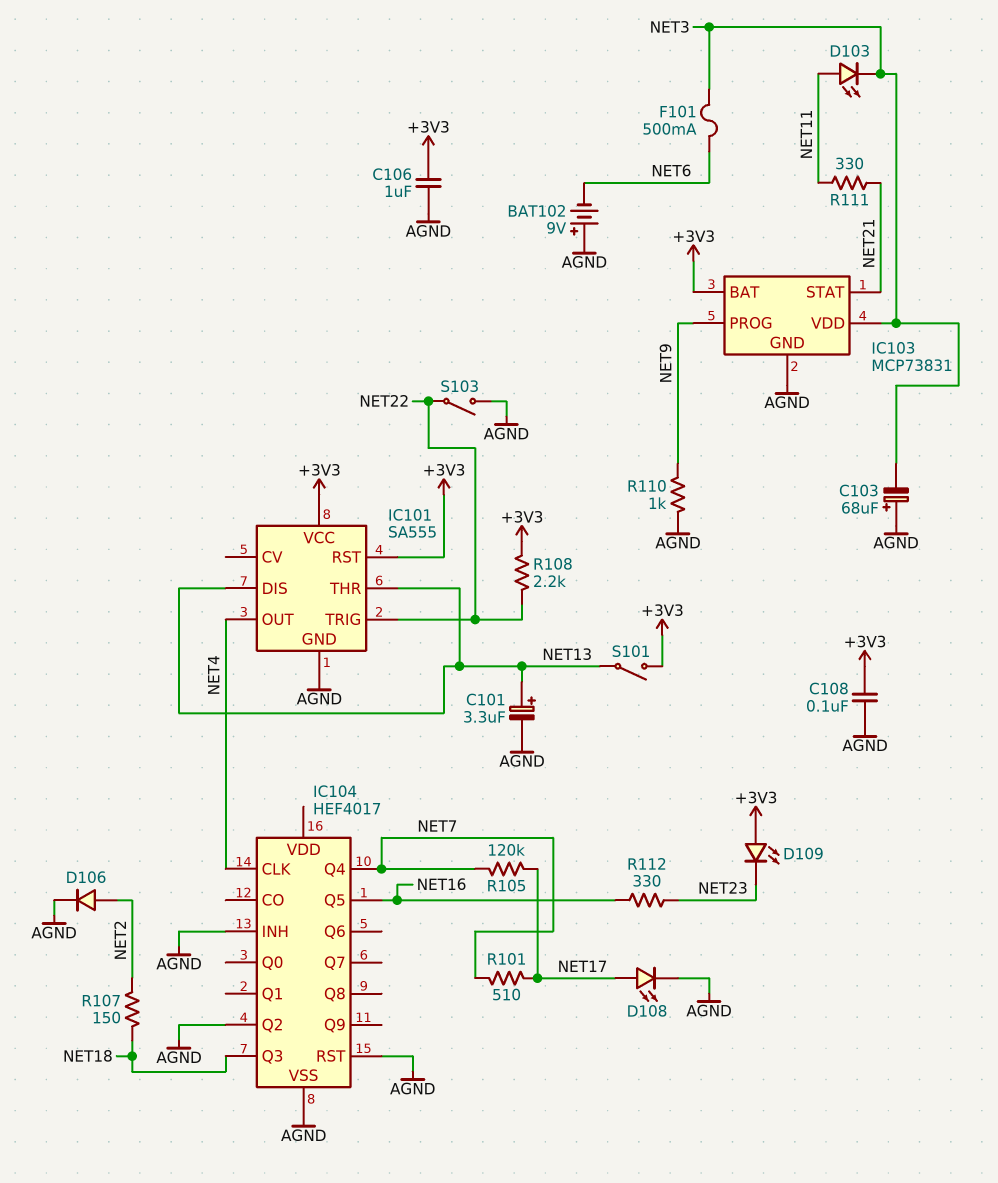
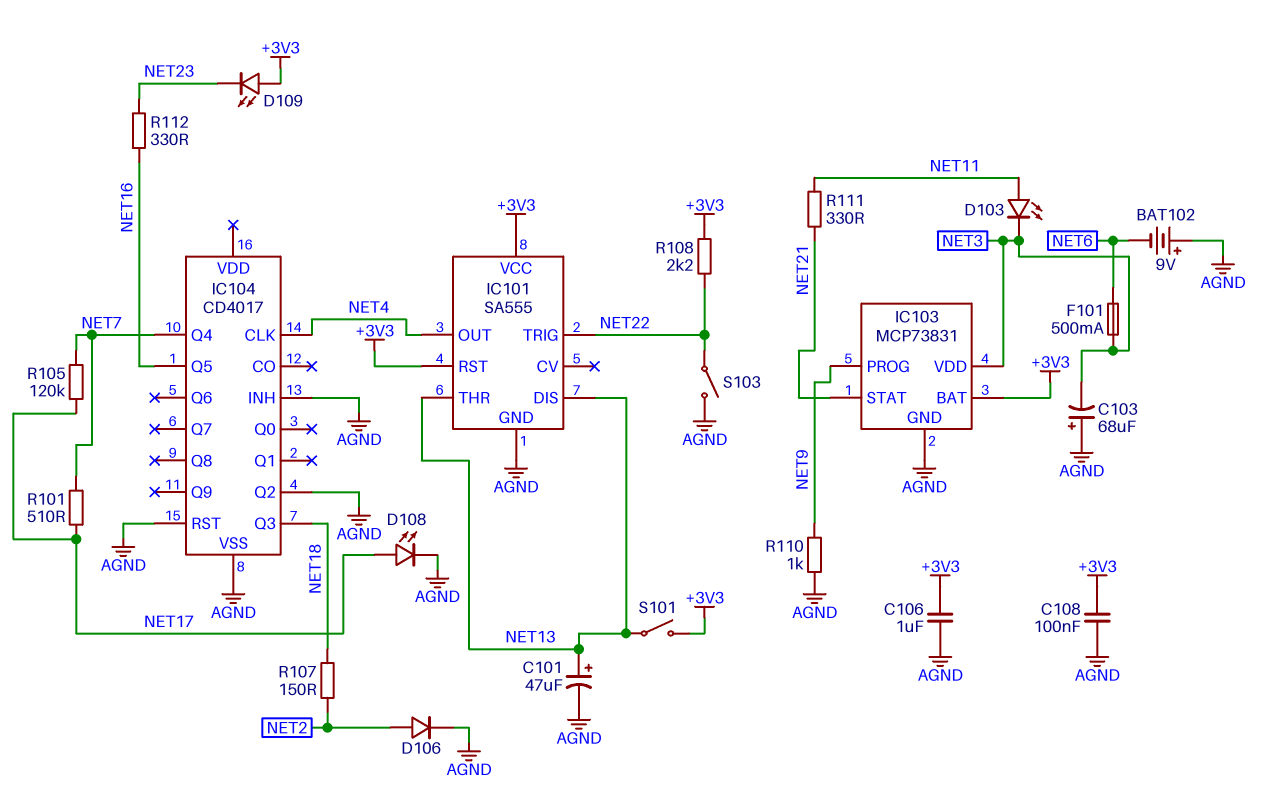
C101: 3.3uF (plus NET13, minus AGND) -> 47uF (plus NET13, minus AGND)
IC104: HEF4017 -> CD4017

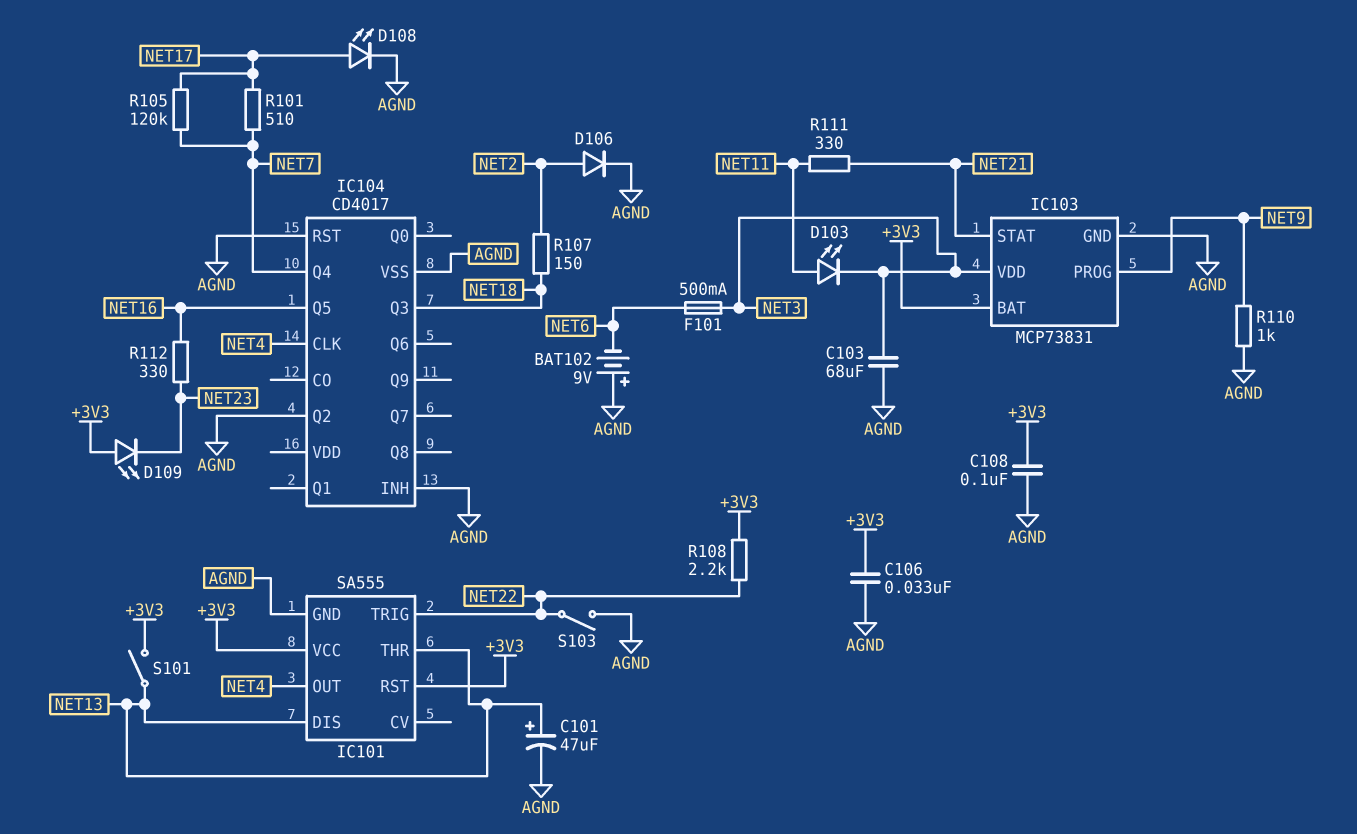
C103: 68uF (plus AGND, minus NET3) -> 68uF (AGND, NET3)
C106: 1uF (+3V3, AGND) -> 33nF (+3V3, AGND)

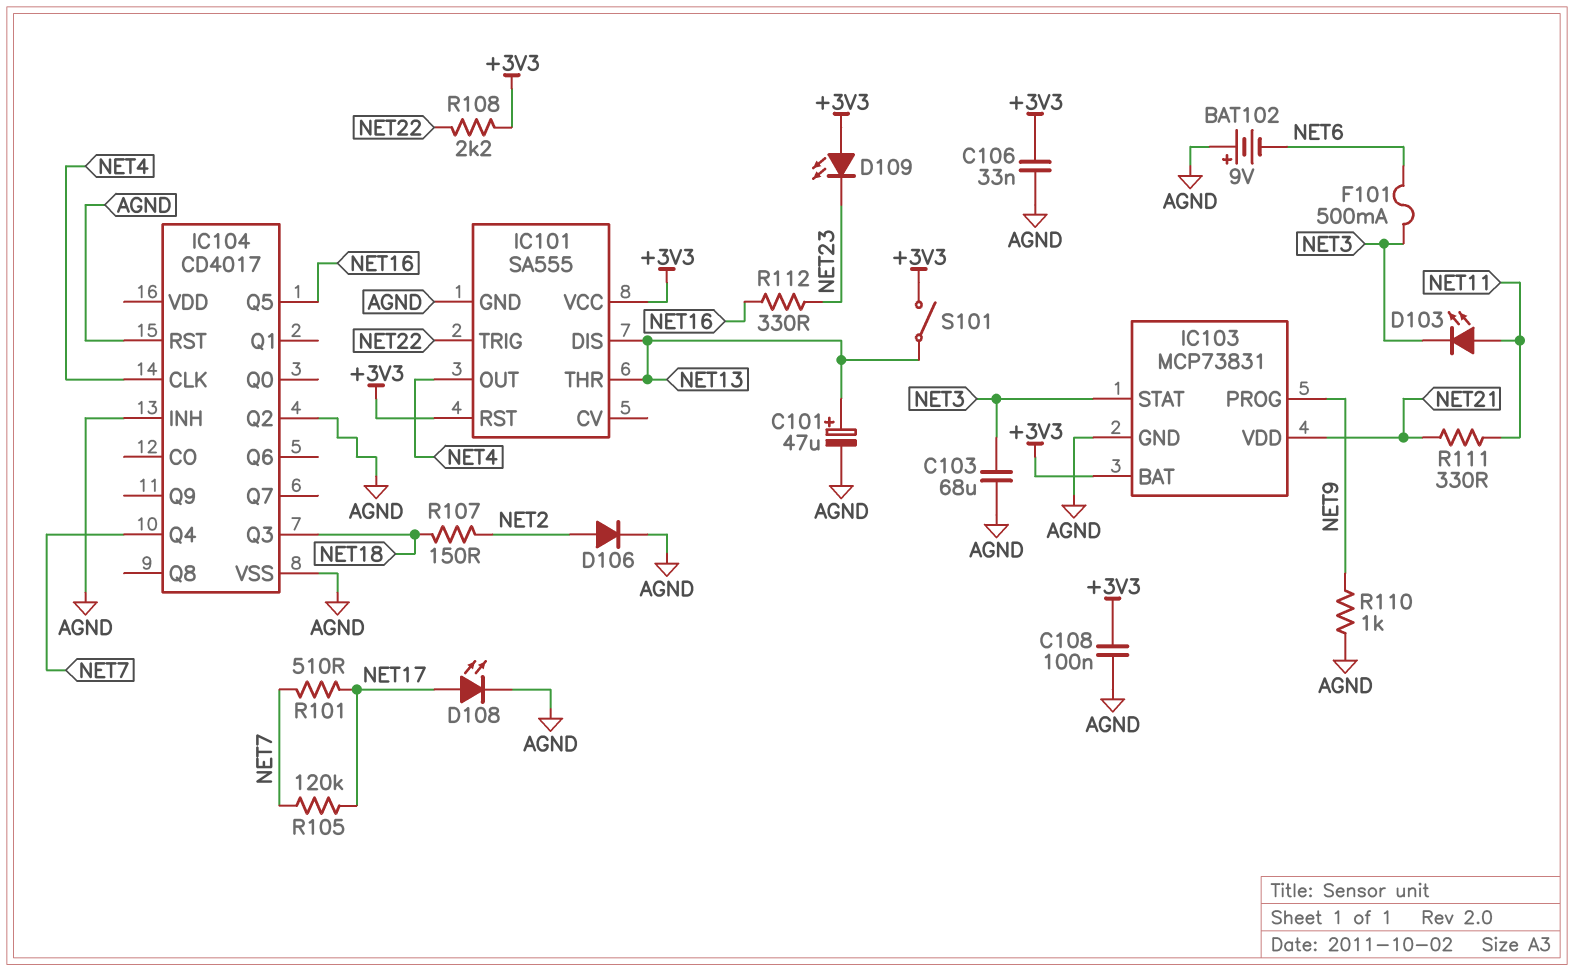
IC103 pin STAT: NET21 -> NET3
IC103 pin VDD: NET3 -> NET21
S103: switch (AGND, NET22) -> none

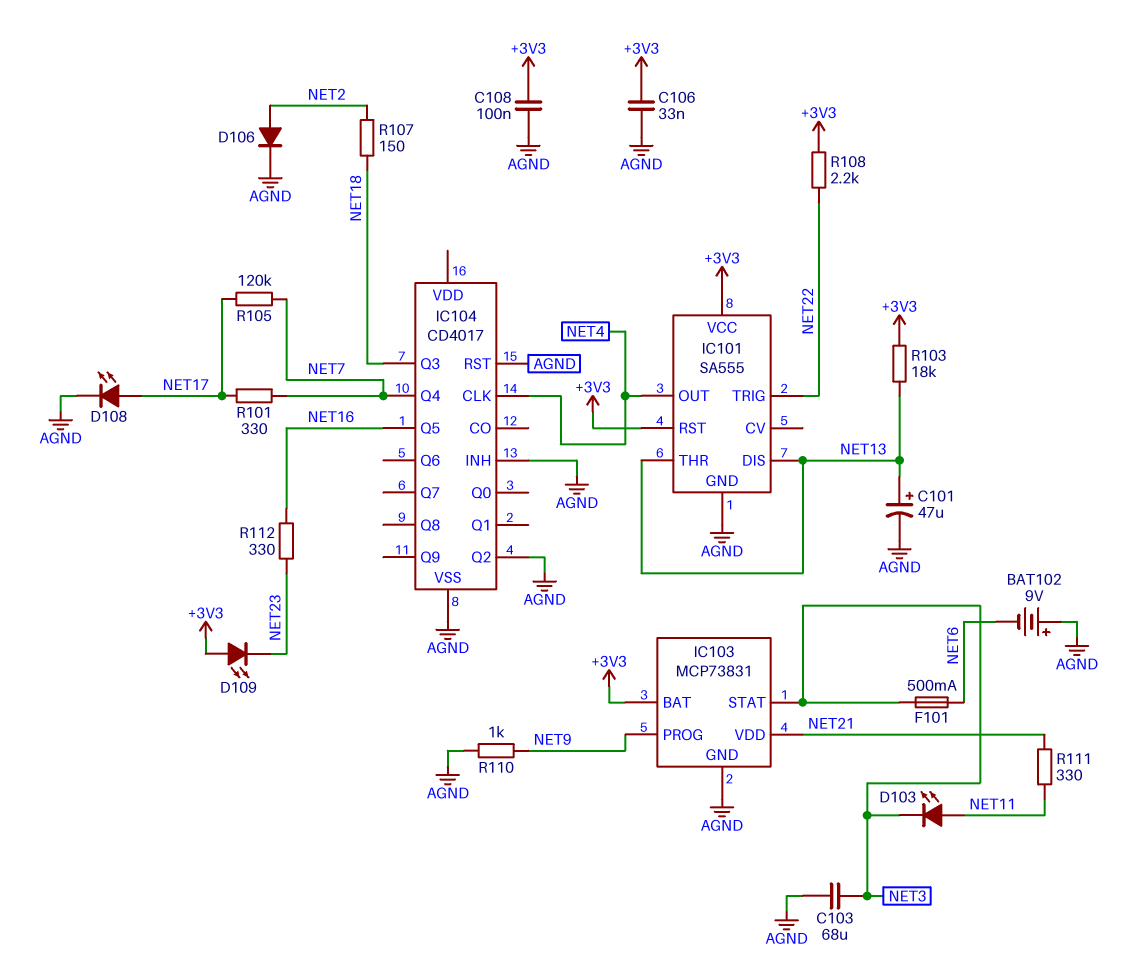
R101: 510 (NET7, NET17) -> 330 (NET7, NET17)
R103: none -> 18k (+3V3, NET13)
S101: switch (+3V3, NET13) -> none

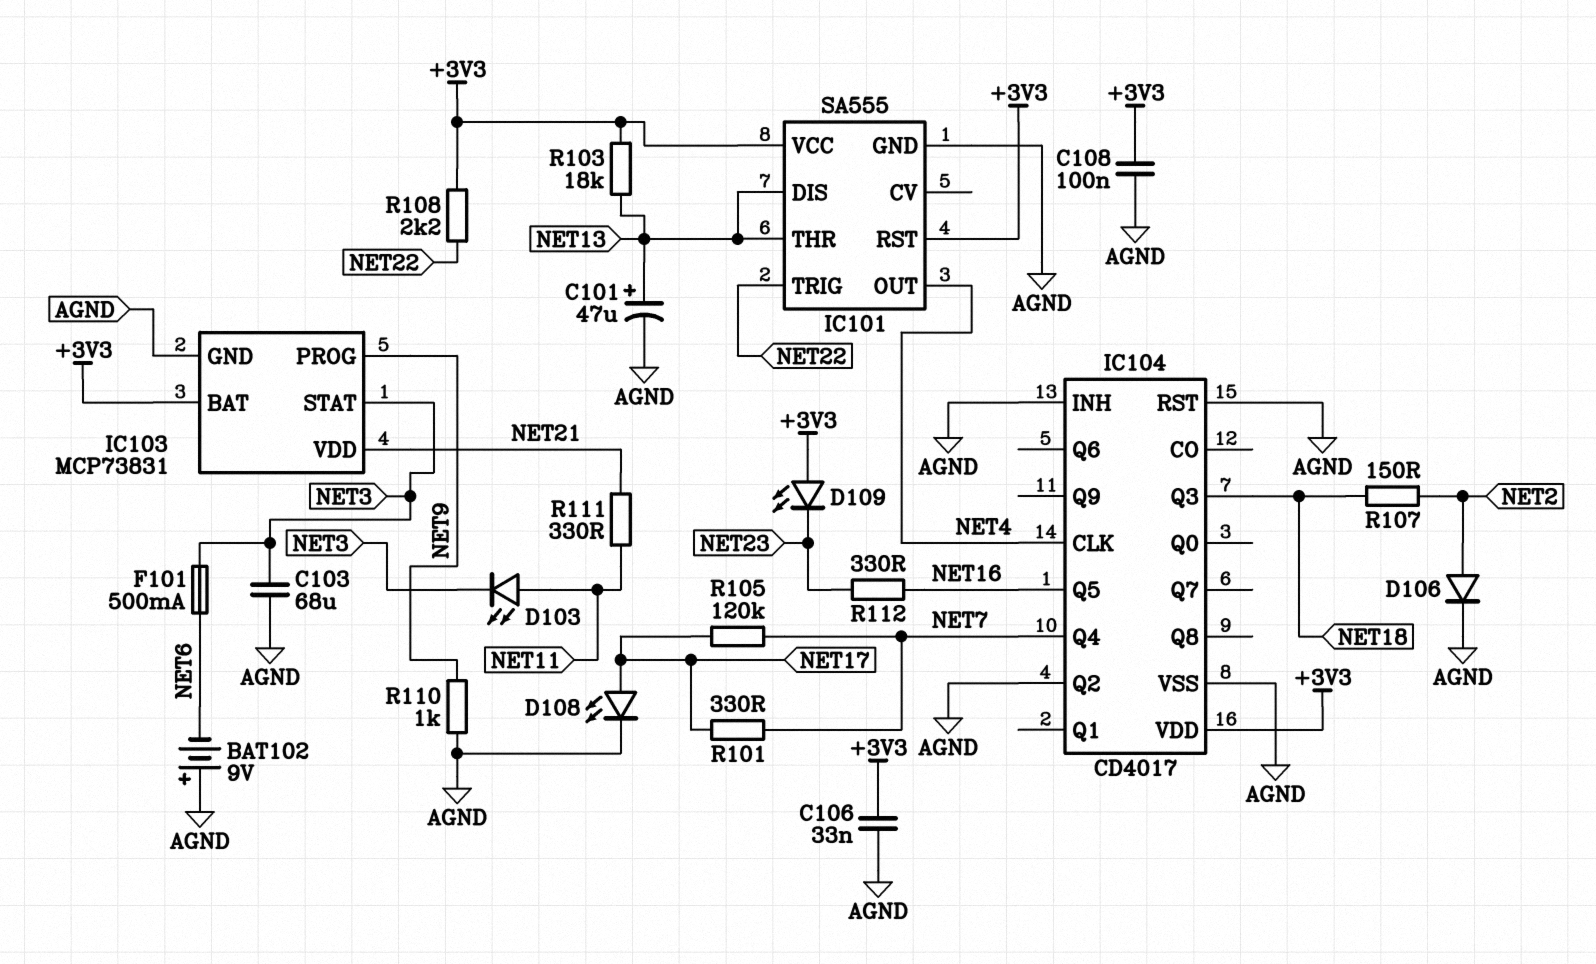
IC104 pin VDD: none -> +3V3

